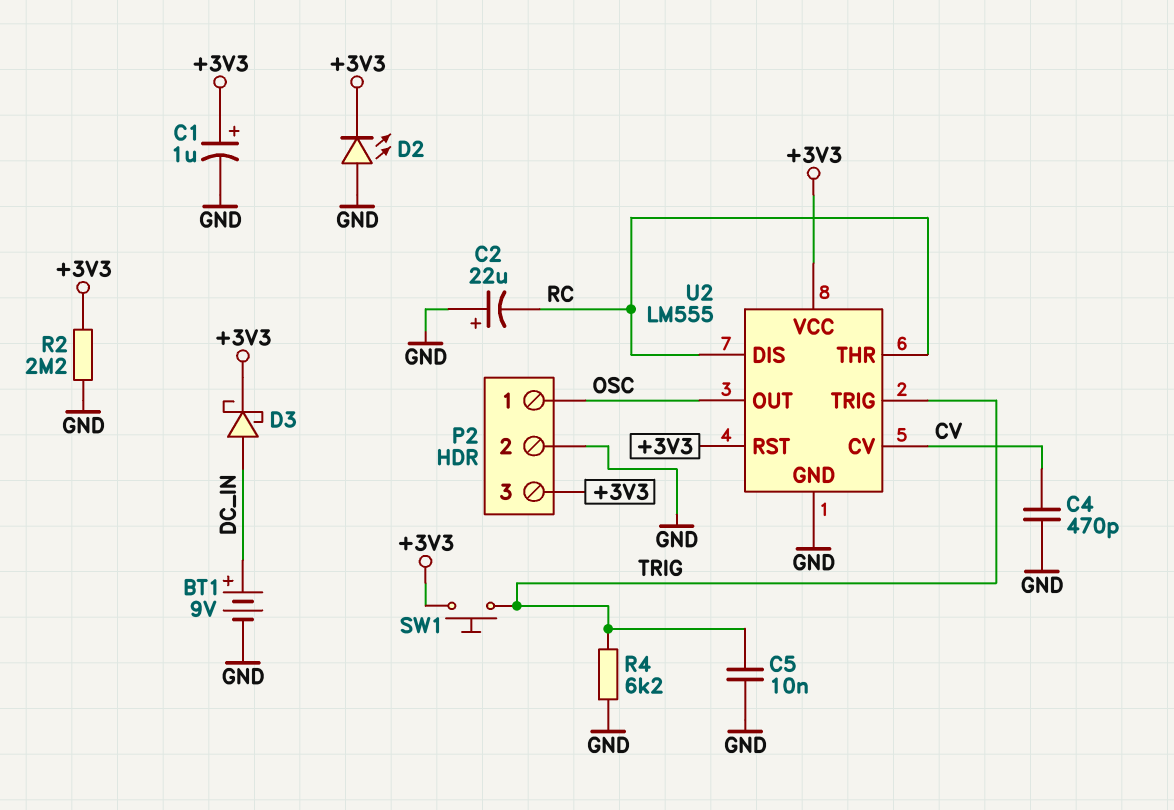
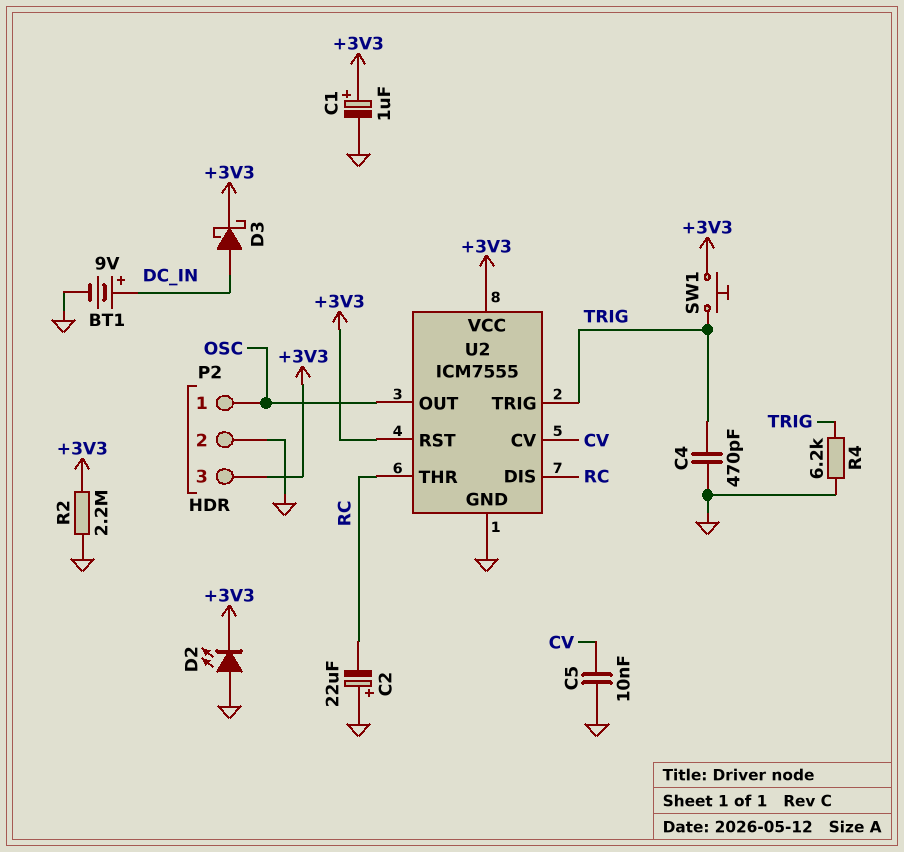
C4: 470pF (CV, GND) -> 470pF (GND, TRIG)
C5: 10nF (GND, TRIG) -> 10nF (CV, GND)
U2: LM555 -> ICM7555

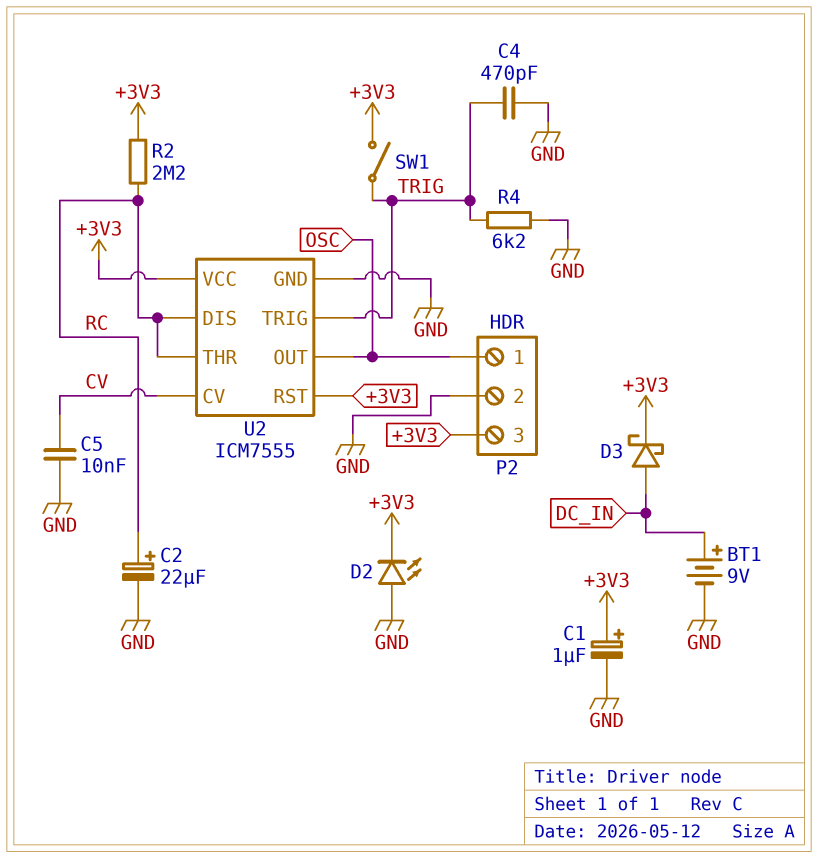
C2: 22uF (plus GND, minus RC) -> 22uF (plus RC, minus GND)
R2: 2.2M (+3V3, GND) -> 2.2M (+3V3, RC)
SW1: button (+3V3, TRIG) -> switch (+3V3, TRIG)

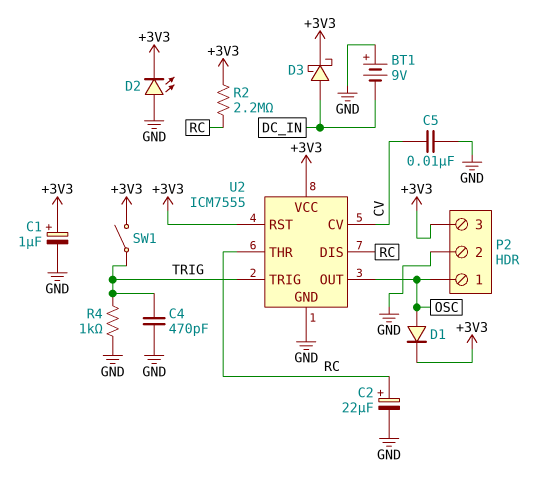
BT1: 9V (plus DC_IN, minus GND) -> 9V (plus GND, minus DC_IN)
D1: none -> diode (A OSC, K +3V3)
R4: 6.2k (GND, TRIG) -> 1k (GND, TRIG)

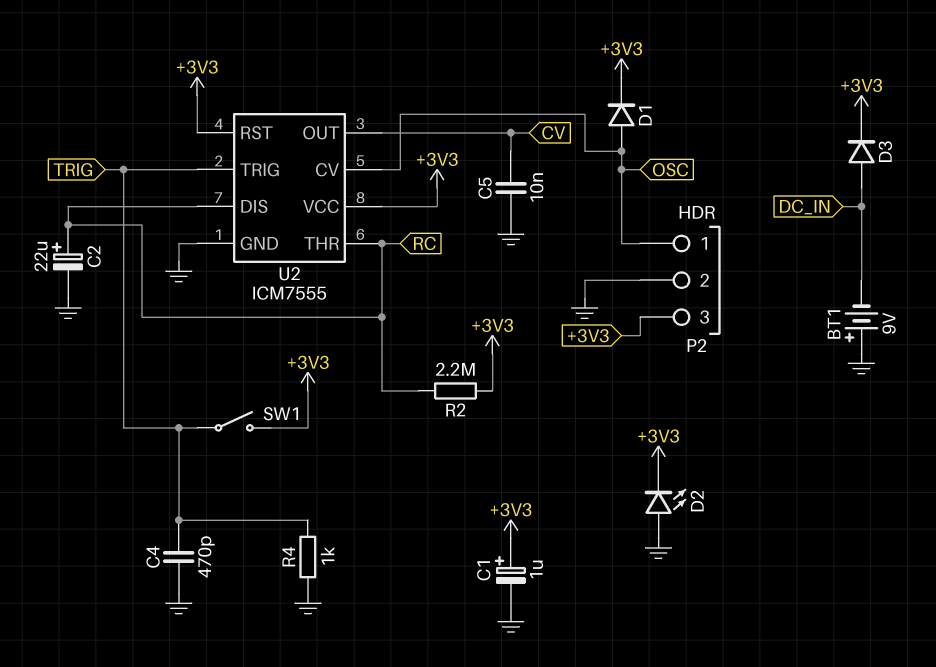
D3: schottky (A DC_IN, K +3V3) -> diode (A DC_IN, K +3V3)
U2 pin CV: CV -> OSC
U2 pin OUT: OSC -> CV

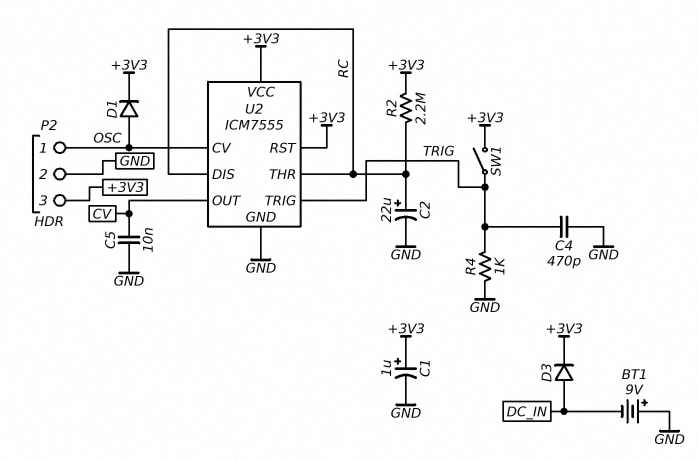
D2: LED (A GND, K +3V3) -> none

